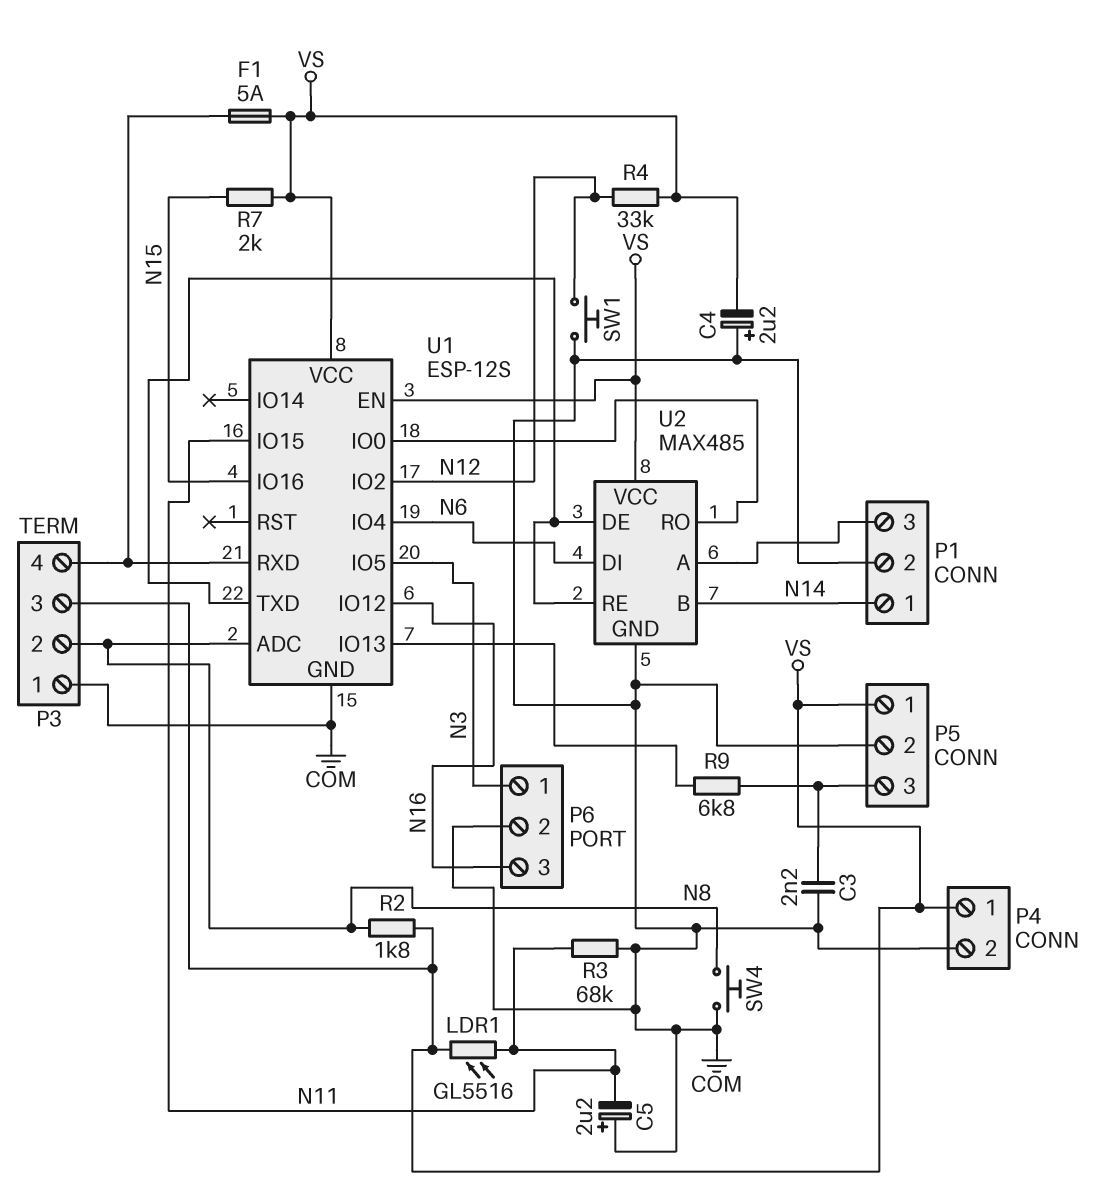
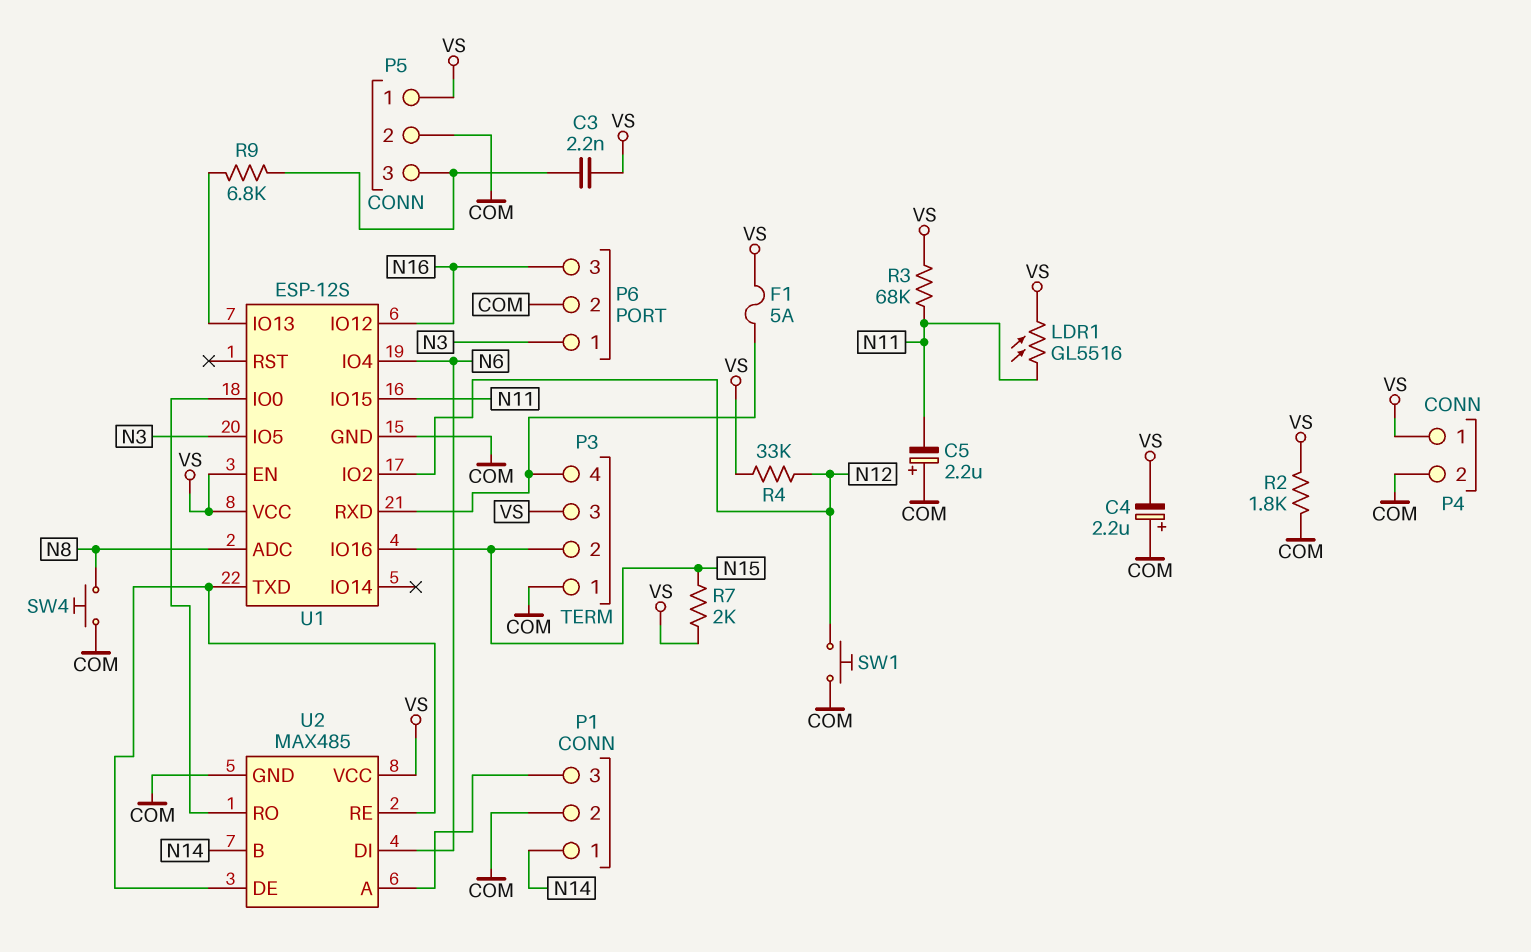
C3: 2.2nF (COM, P5/3) -> 2.2nF (P5/3, VS)
P3 pin 2: N8 -> N15
R2: 1.8k (N8, VS) -> 1.8k (COM, VS)
R3: 68k (COM, N11) -> 68k (N11, VS)

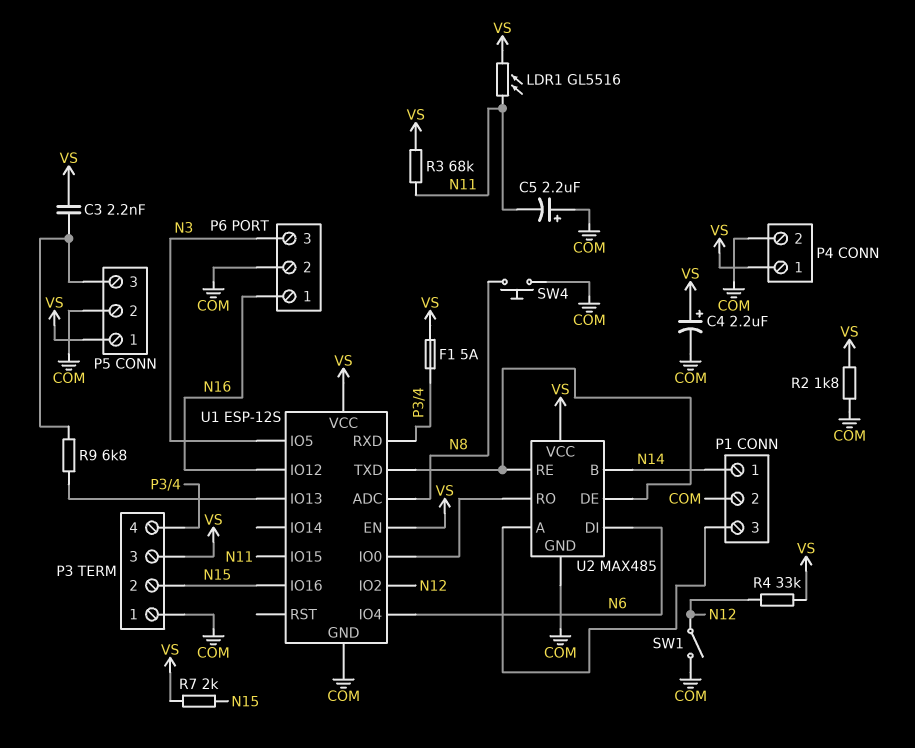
C4: 2.2uF (plus COM, minus VS) -> 2.2uF (plus VS, minus COM)
P6 pin 1: N3 -> N16
P6 pin 3: N16 -> N3
SW1: button (COM, N12) -> switch (COM, N12)

